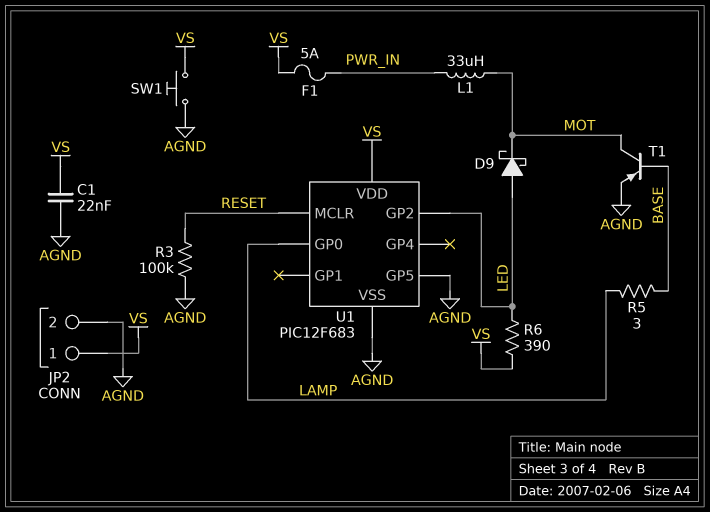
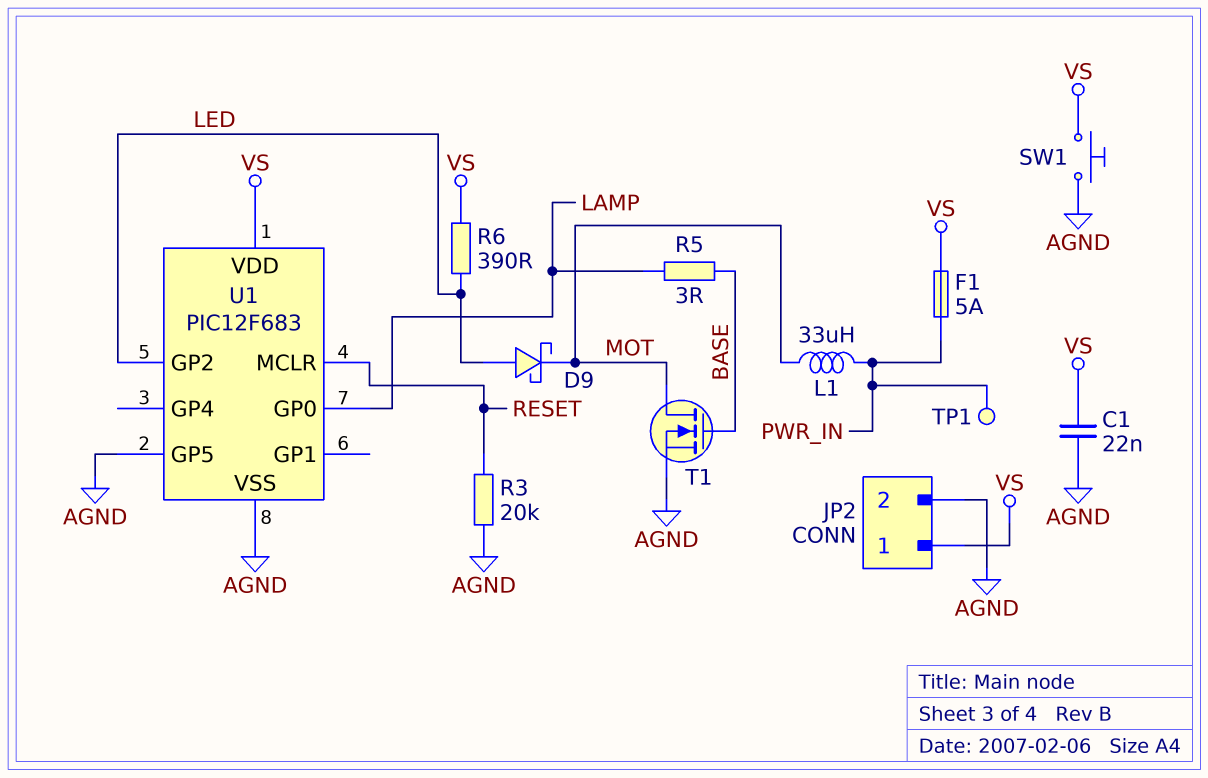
R3: 100k (AGND, RESET) -> 20k (AGND, RESET)
T1: PNP (B BASE, C MOT, E AGND) -> NMOS (G BASE, D MOT, S AGND)
TP1: none -> test point (PWR_IN)

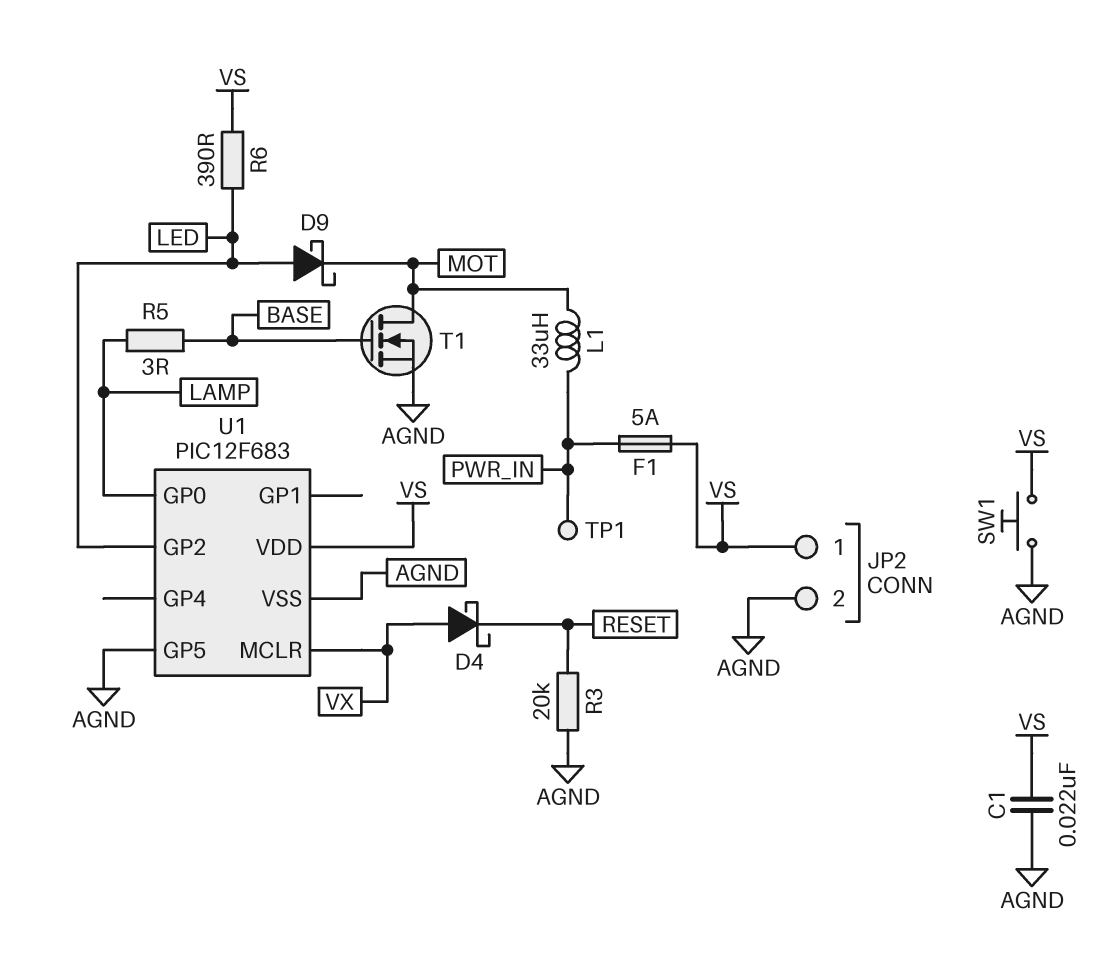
D4: none -> schottky (A VX, K RESET)
U1 pin MCLR: RESET -> VX

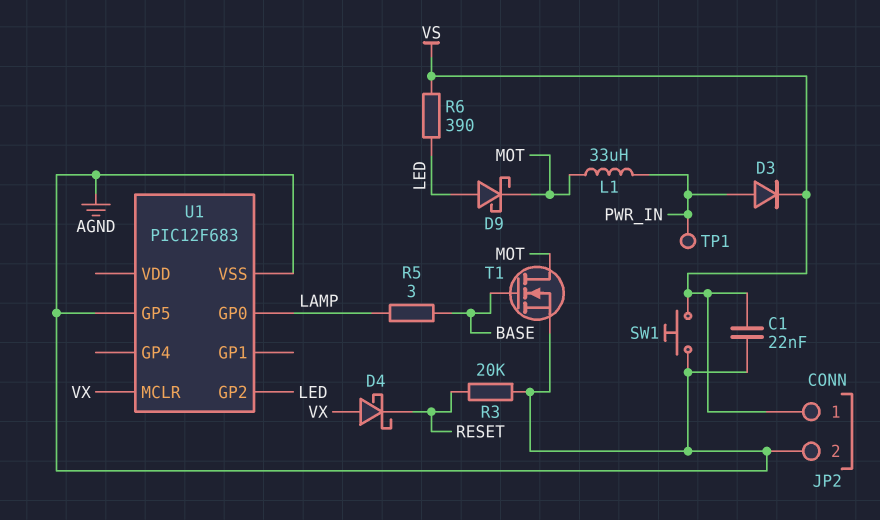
D3: none -> diode (A PWR_IN, K VS)
F1: 5A (PWR_IN, VS) -> none
U1 pin VDD: VS -> none

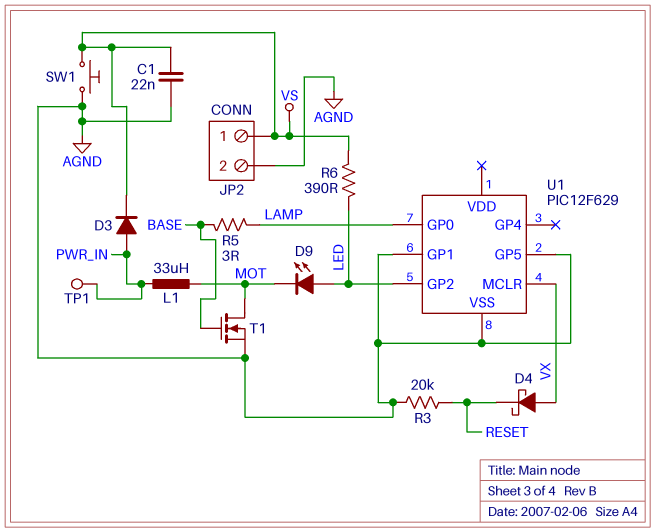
D9: schottky (A LED, K MOT) -> LED (A LED, K MOT)
U1: PIC12F683 -> PIC12F629
U1 pin GP1: none -> AGND

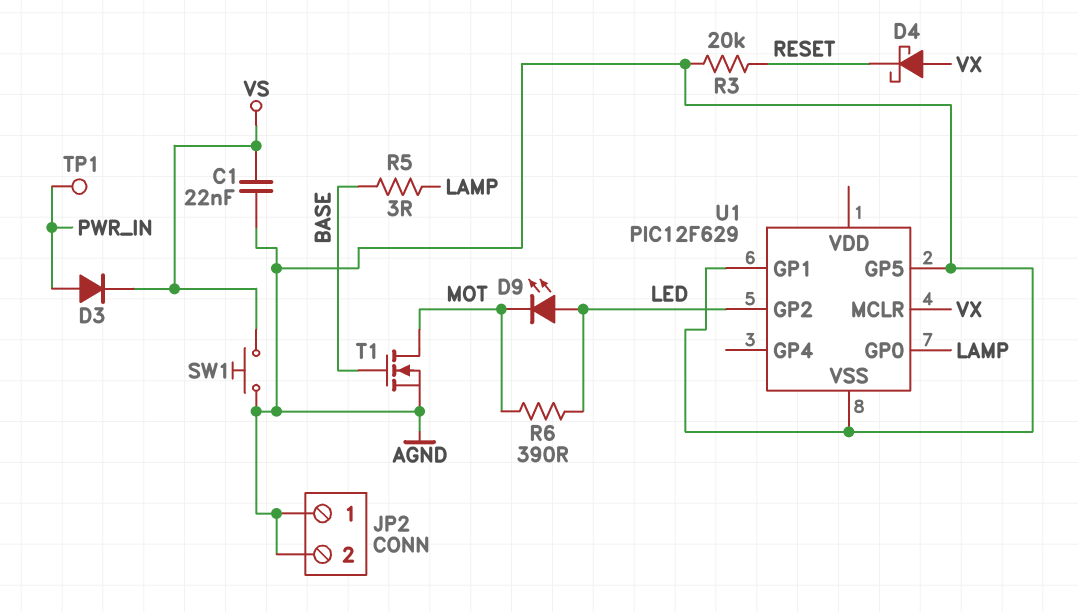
JP2 pin 1: VS -> AGND
L1: 33uH (MOT, PWR_IN) -> none
R6: 390 (LED, VS) -> 390 (LED, MOT)

